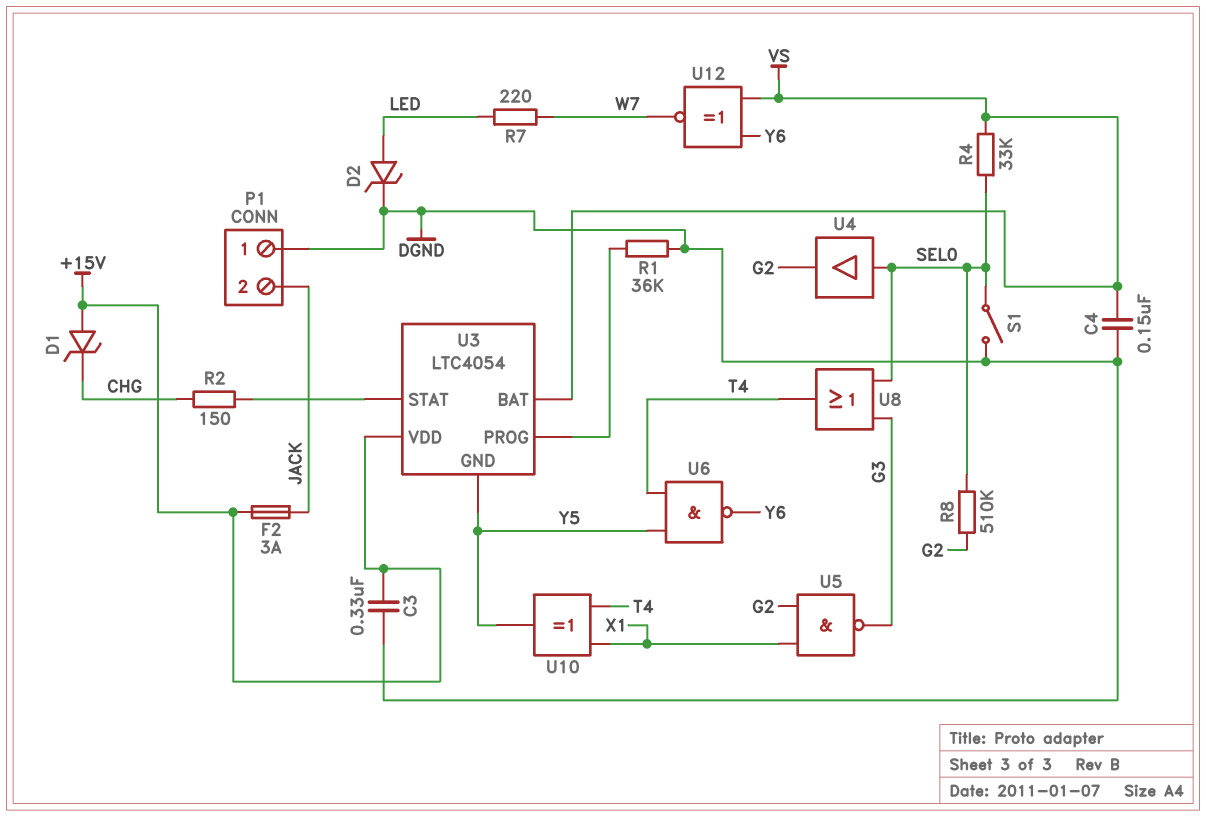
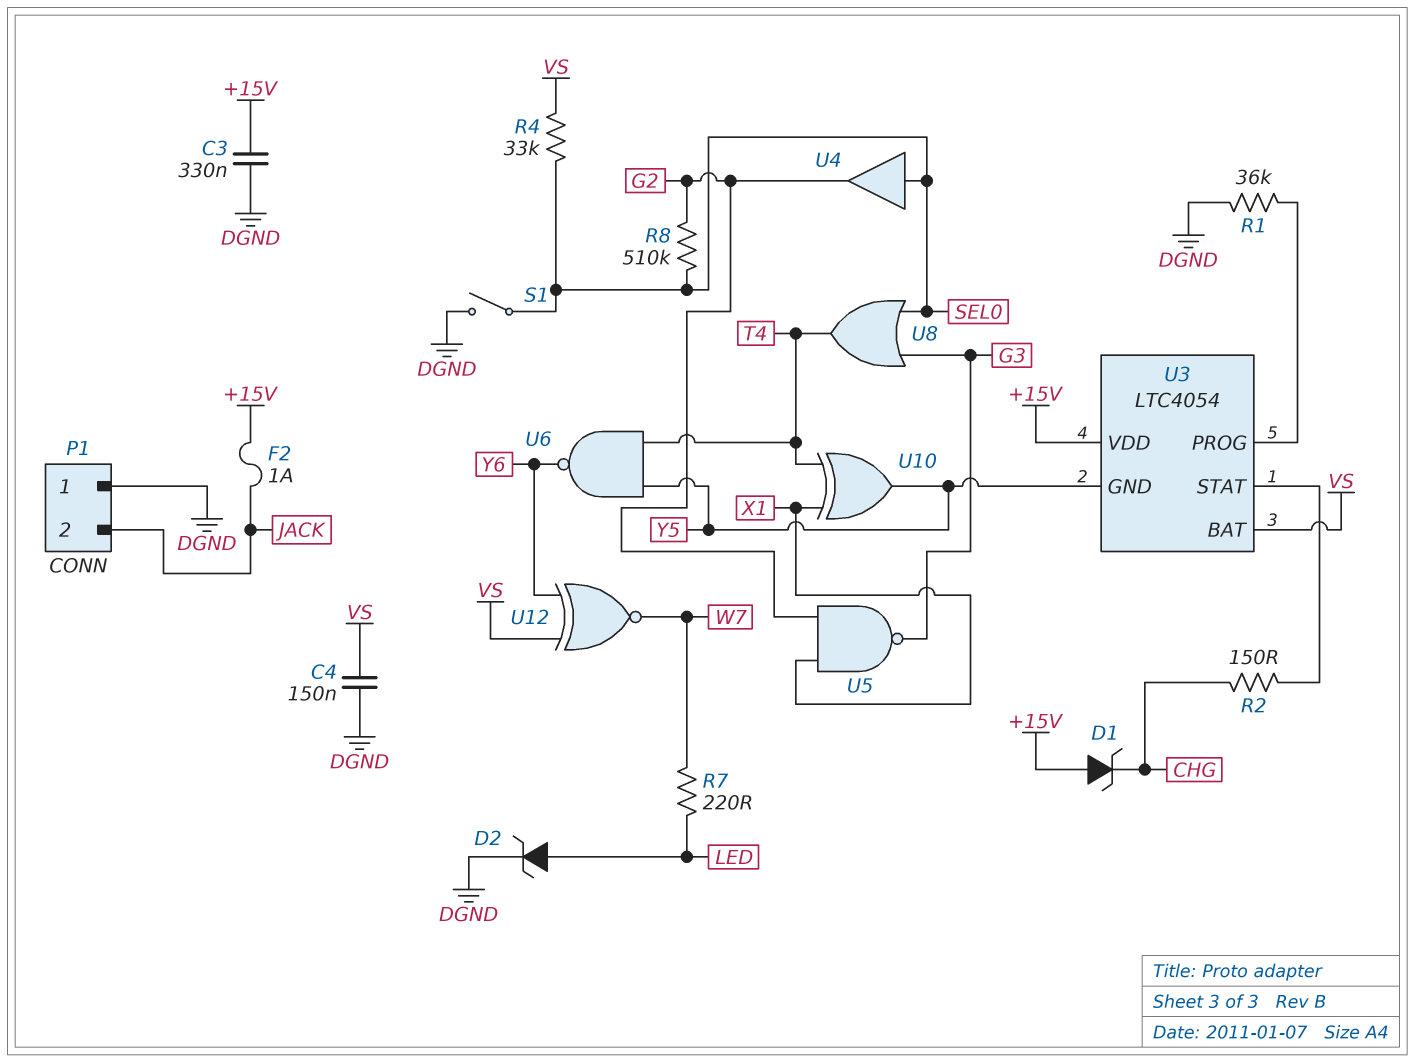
F2: 3A (+15V, JACK) -> 1A (+15V, JACK)

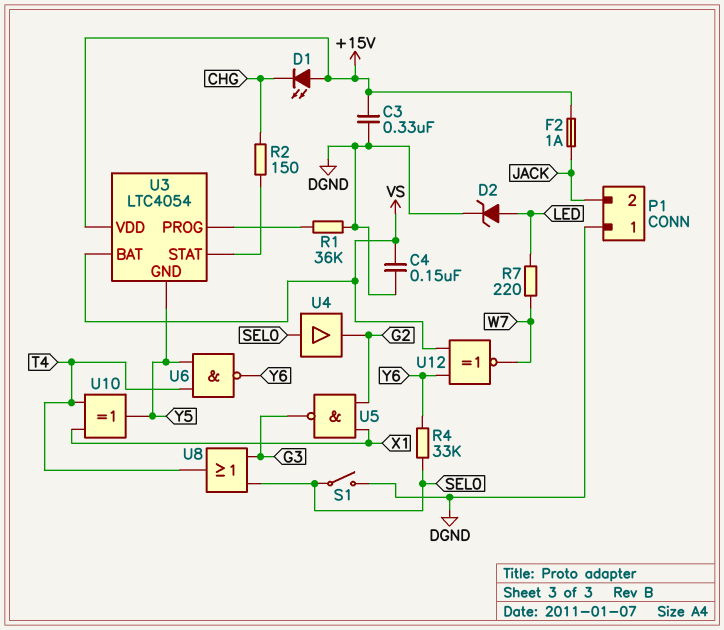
D1: zener (A +15V, K CHG) -> LED (A +15V, K CHG)
R4: 33k (SEL0, VS) -> 33k (SEL0, Y6)
R8: 510k (G2, SEL0) -> none

